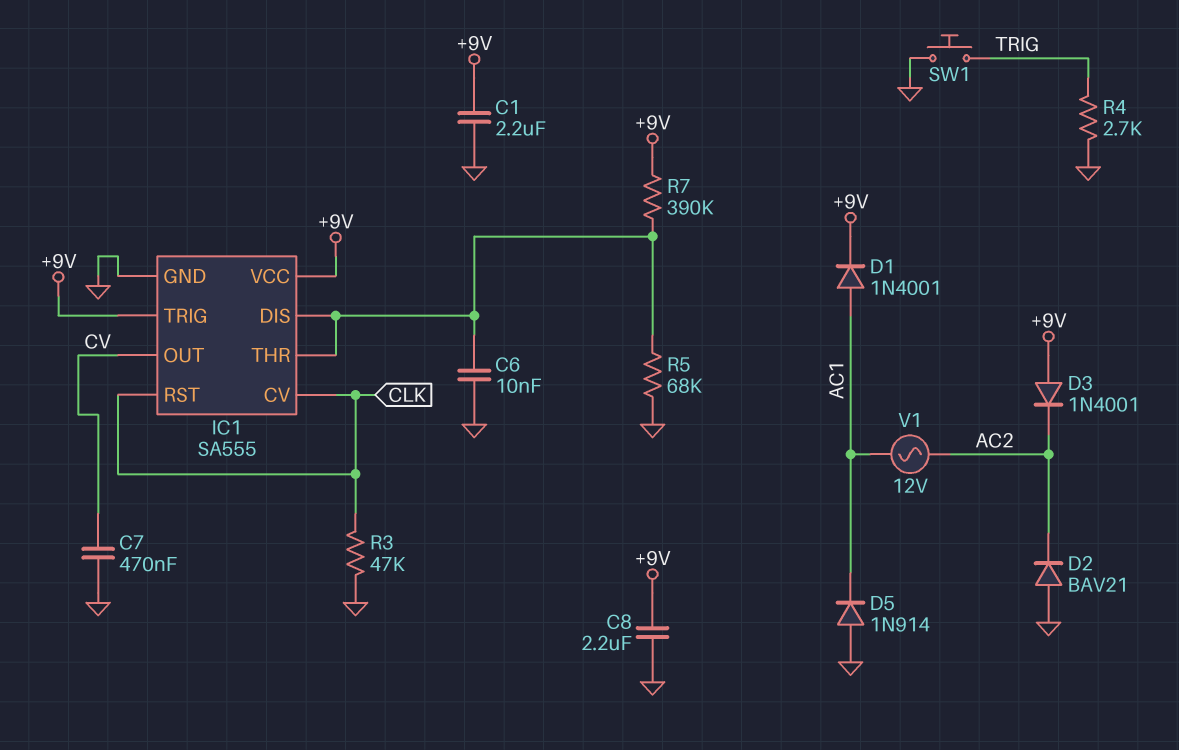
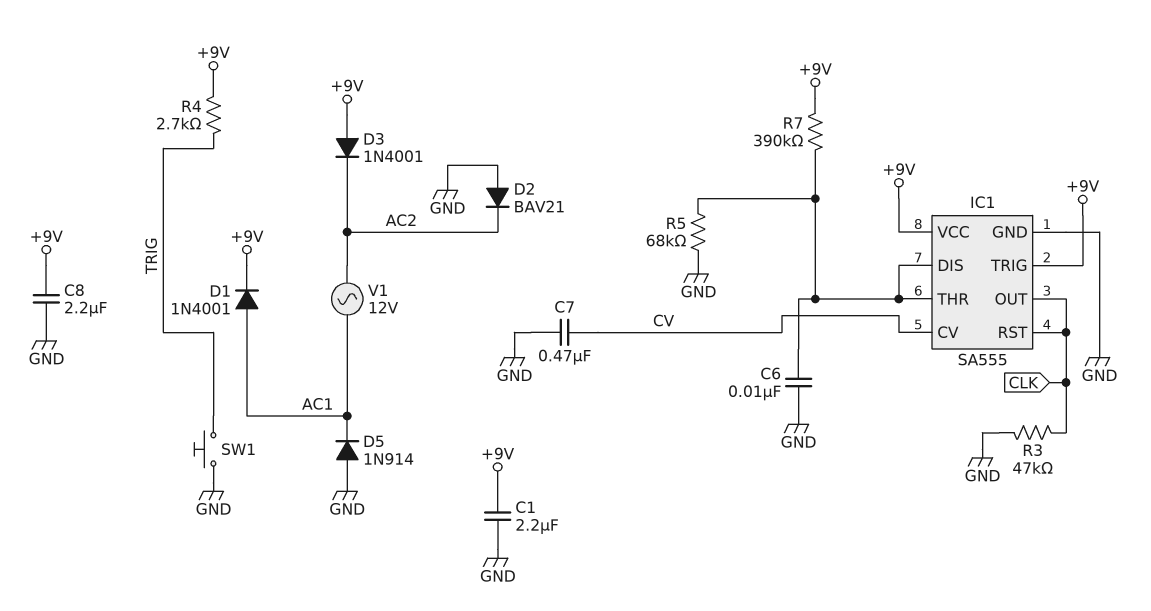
IC1 pin CV: CLK -> CV
IC1 pin OUT: CV -> CLK
R4: 2.7k (GND, TRIG) -> 2.7k (+9V, TRIG)

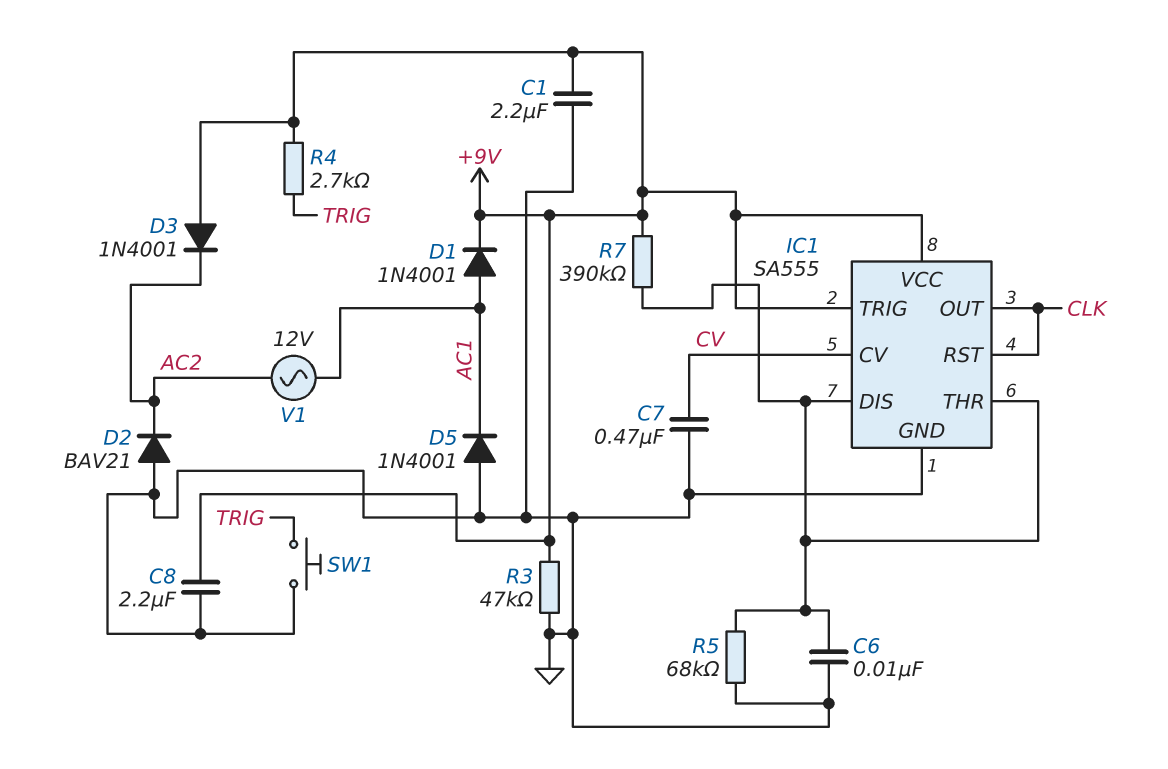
D5: diode 1N914 (A GND, K AC1) -> diode 1N4001 (A GND, K AC1)
R3: 47k (CLK, GND) -> 47k (+9V, GND)

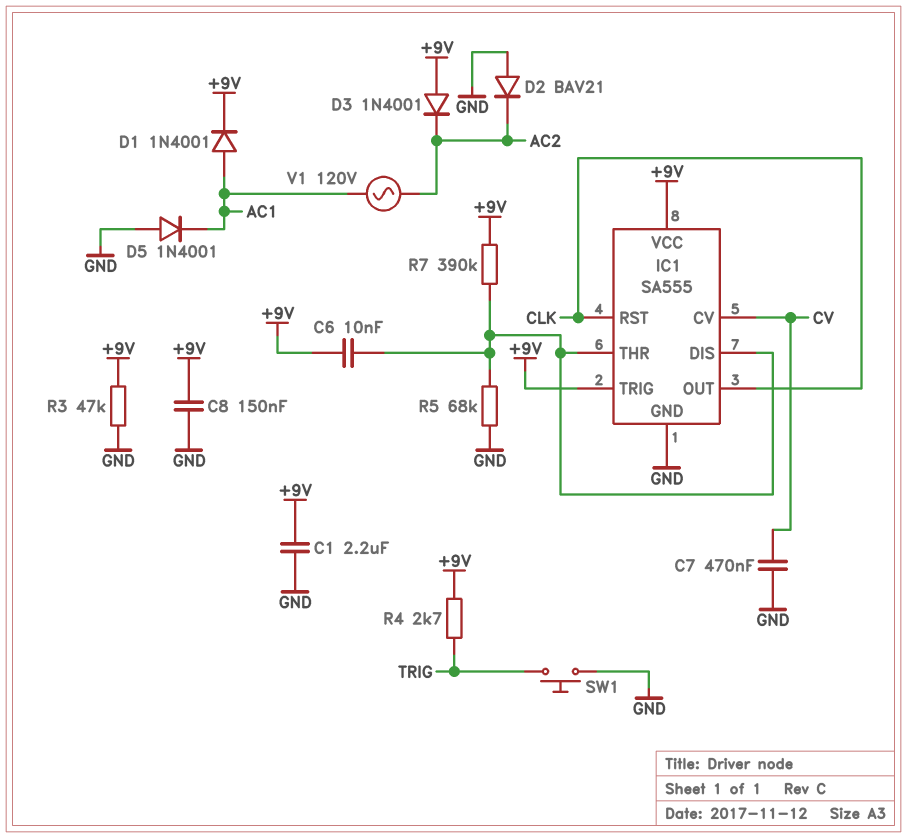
C6: 10nF (GND, IC1/DIS) -> 10nF (+9V, IC1/DIS)
C8: 2.2uF (+9V, GND) -> 150nF (+9V, GND)
V1: AC 12V (AC1, AC2) -> AC 120V (AC1, AC2)

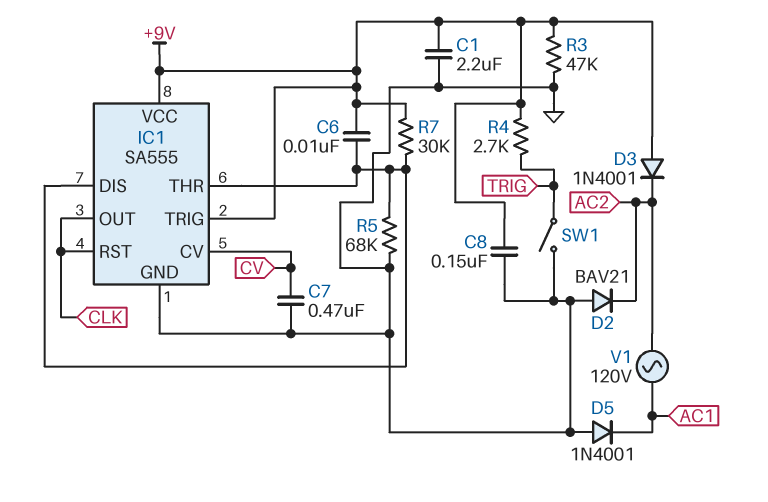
D1: diode 1N4001 (A AC1, K +9V) -> none
R7: 390k (+9V, IC1/DIS) -> 30k (+9V, IC1/DIS)
SW1: button (GND, TRIG) -> switch (GND, TRIG)

